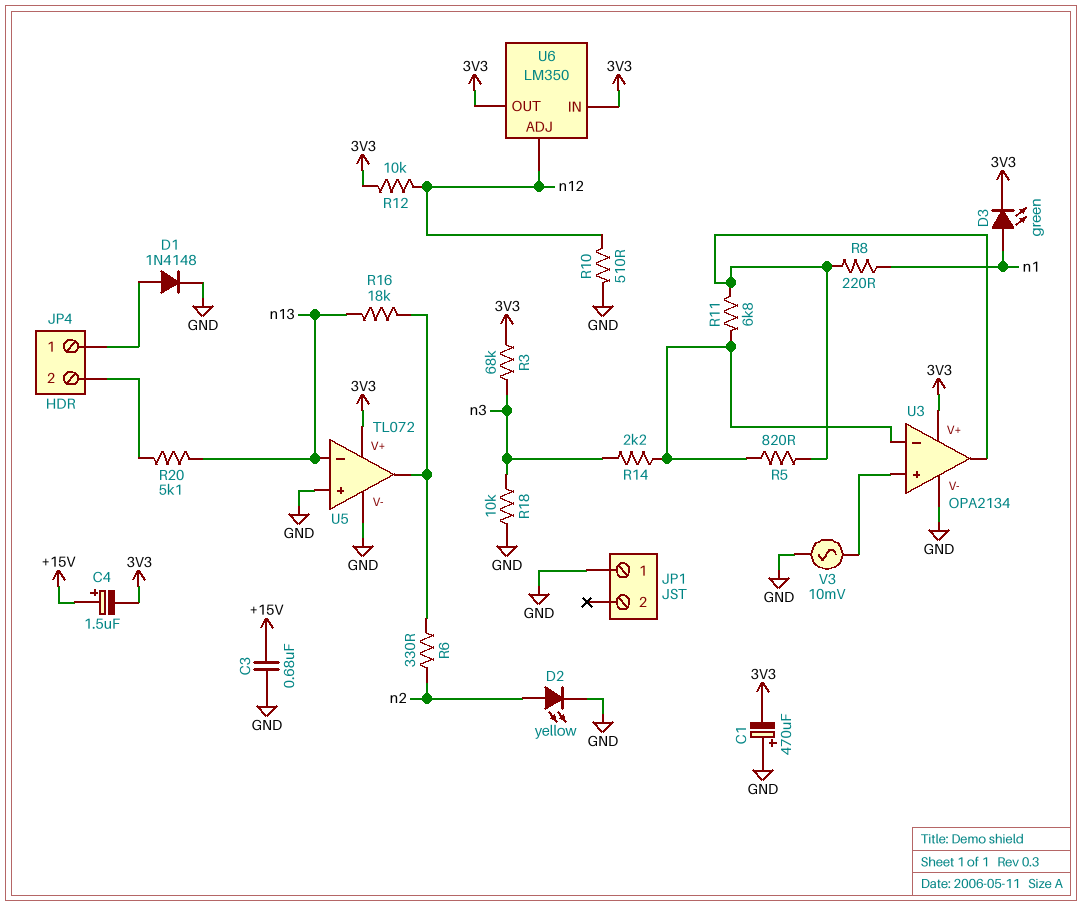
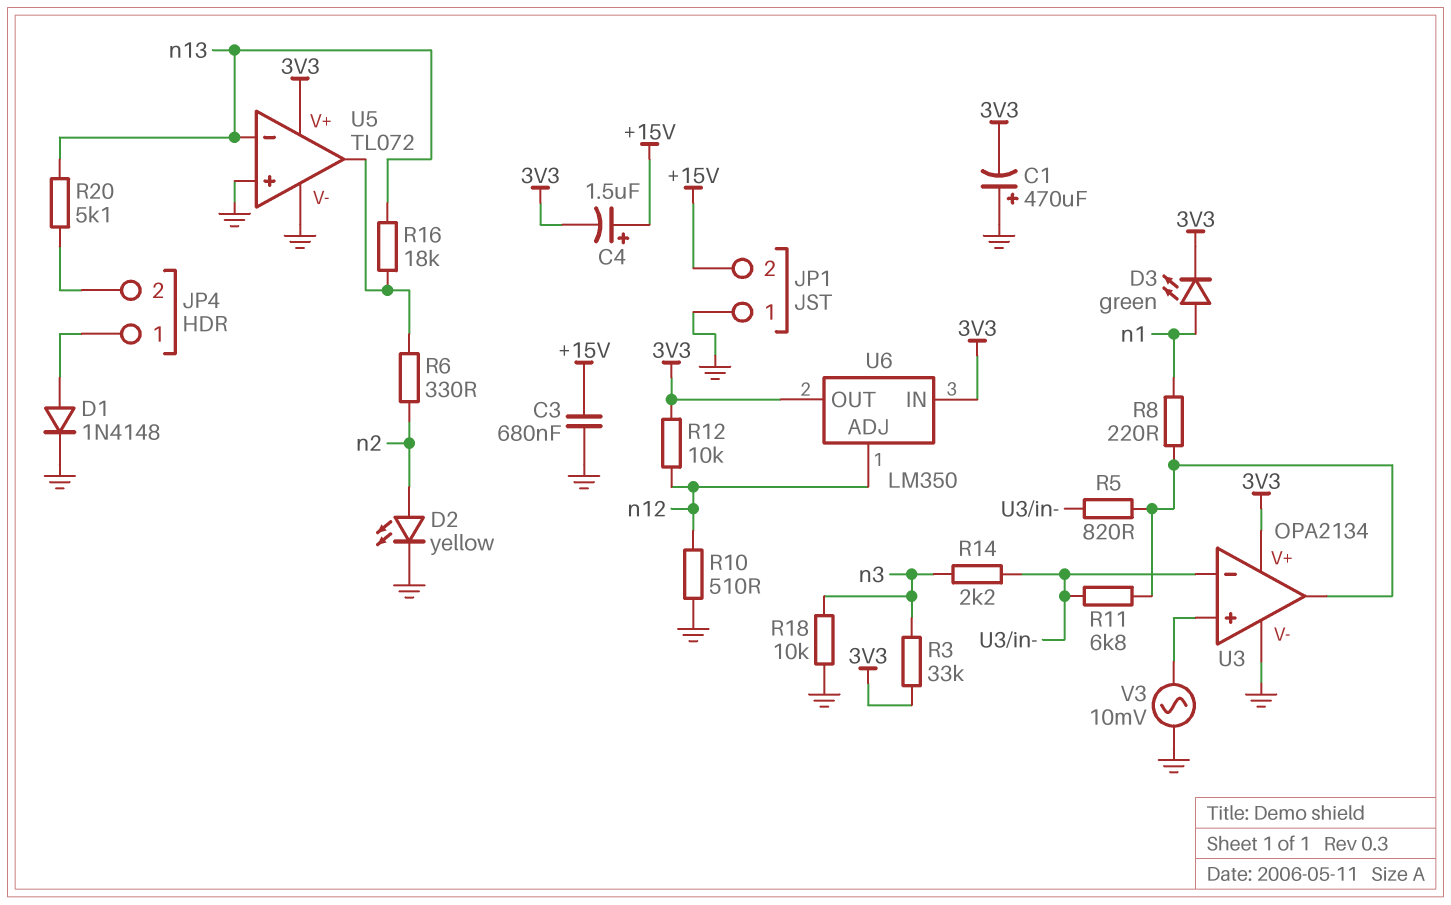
JP1 pin 2: none -> +15V
R3: 68k (3V3, n3) -> 33k (3V3, n3)

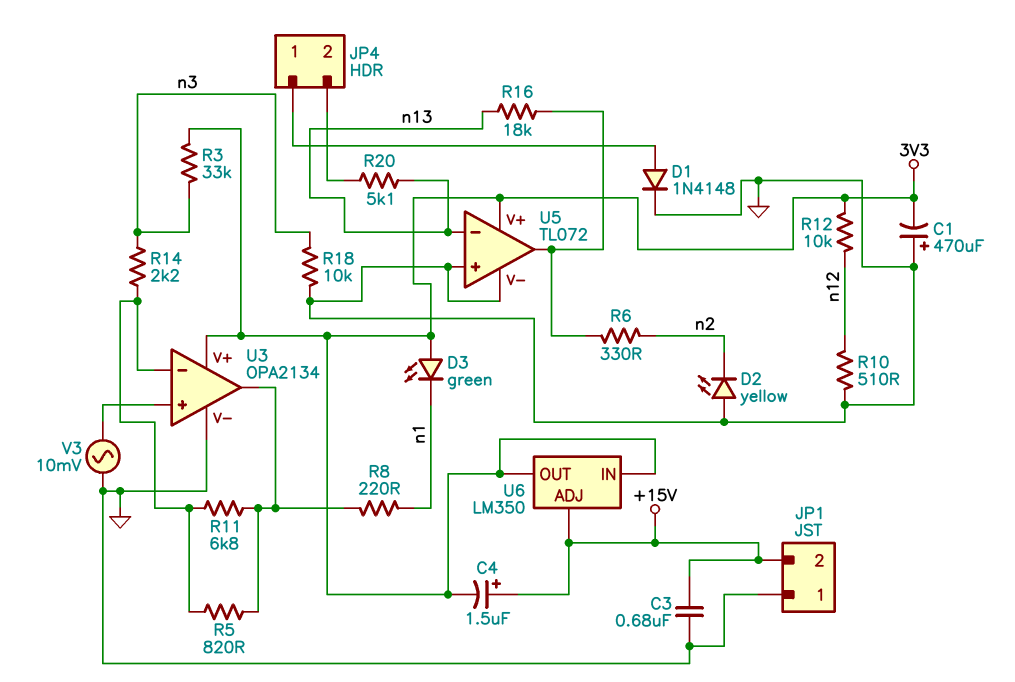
D2: LED yellow (A n2, K GND) -> LED yellow (A GND, K n2)
D3: LED green (A n1, K 3V3) -> LED green (A 3V3, K n1)
U6 pin ADJ: n12 -> +15V

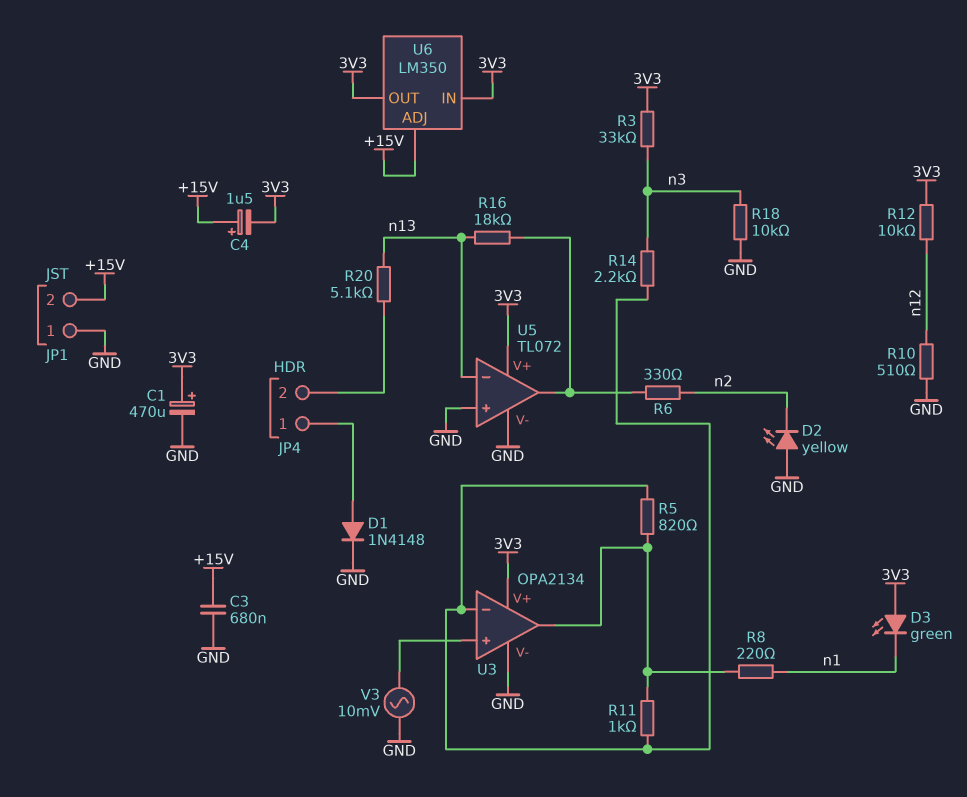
C1: 470uF (plus GND, minus 3V3) -> 470uF (plus 3V3, minus GND)
R11: 6.8k (U3/in-, U3/out) -> 1k (U3/in-, U3/out)

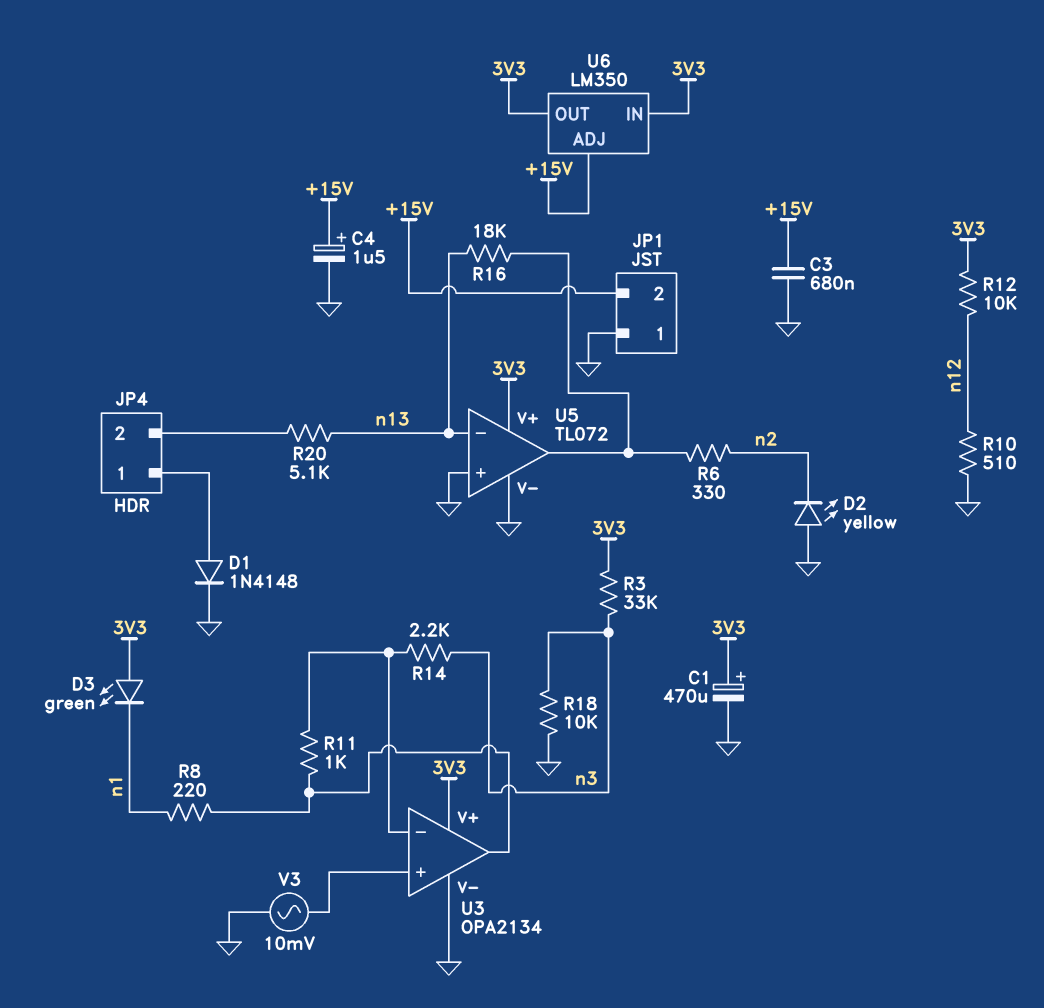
C4: 1.5uF (plus +15V, minus 3V3) -> 1.5uF (plus +15V, minus GND)
R5: 820 (U3/in-, U3/out) -> none

